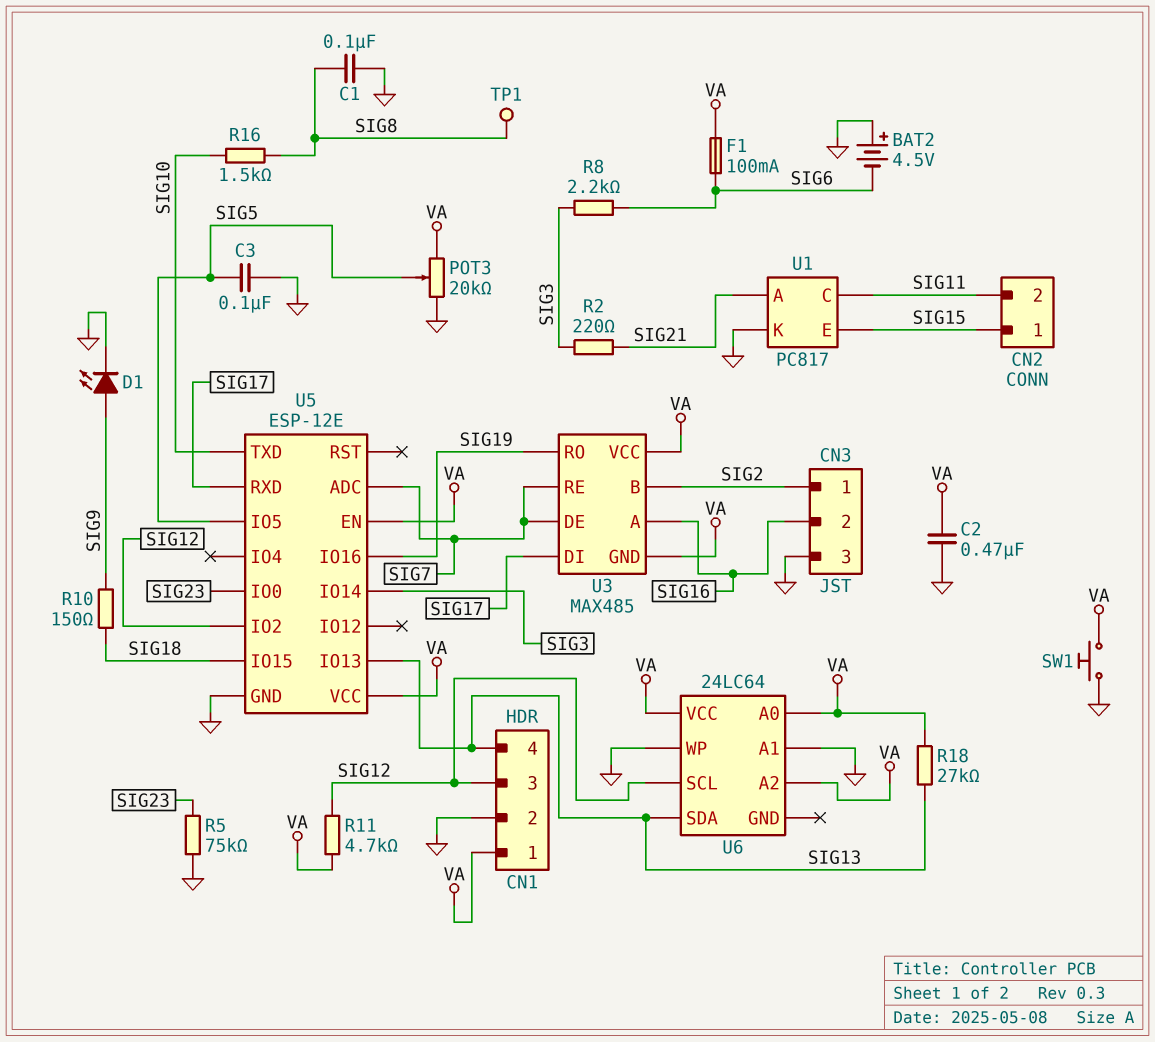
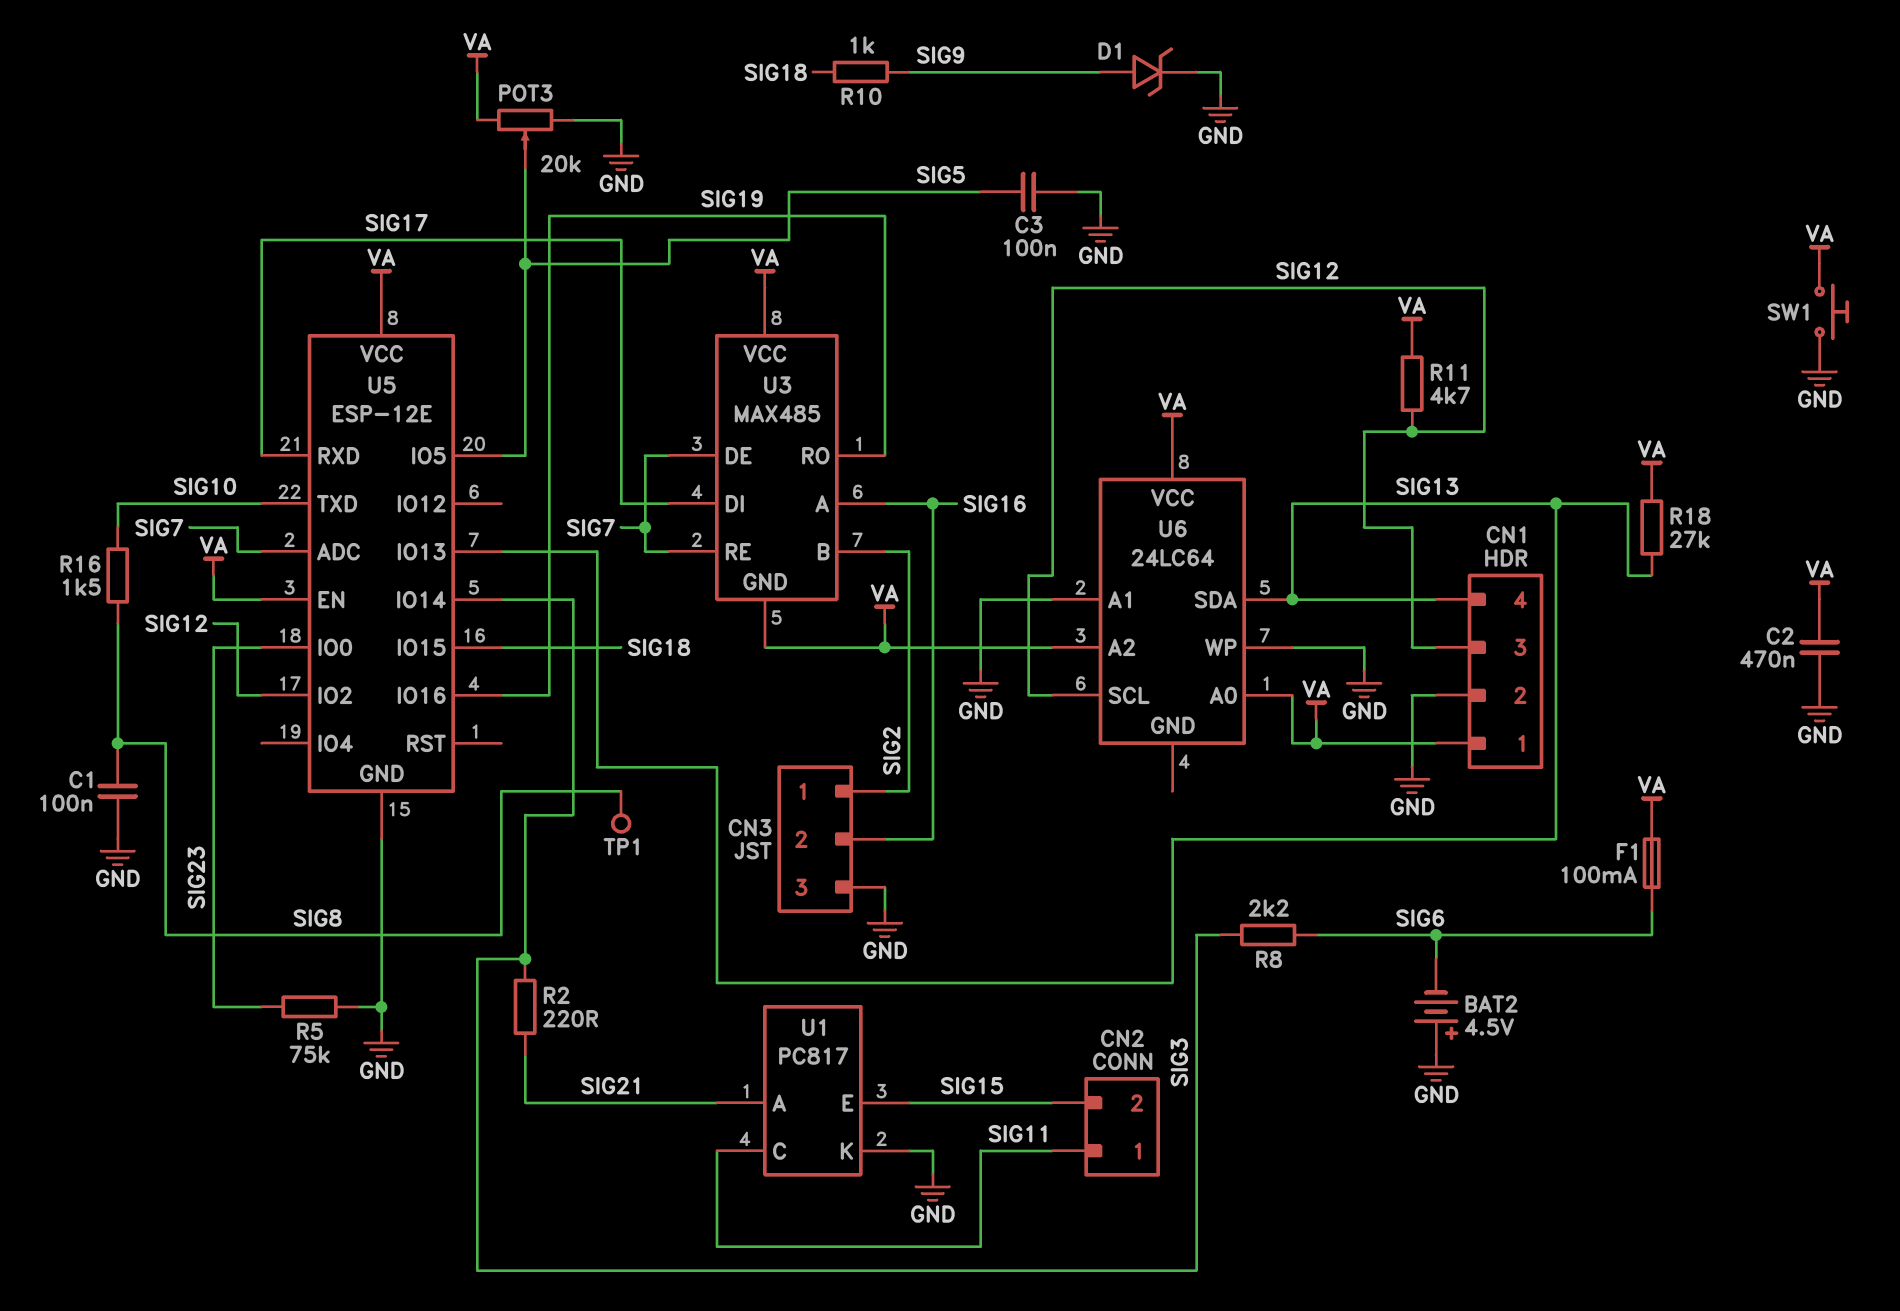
CN2 pin 1: SIG15 -> SIG11
CN2 pin 2: SIG11 -> SIG15
D1: LED (A SIG9, K GND) -> zener (A SIG9, K GND)
R10: 150 (SIG9, SIG18) -> 1k (SIG9, SIG18)

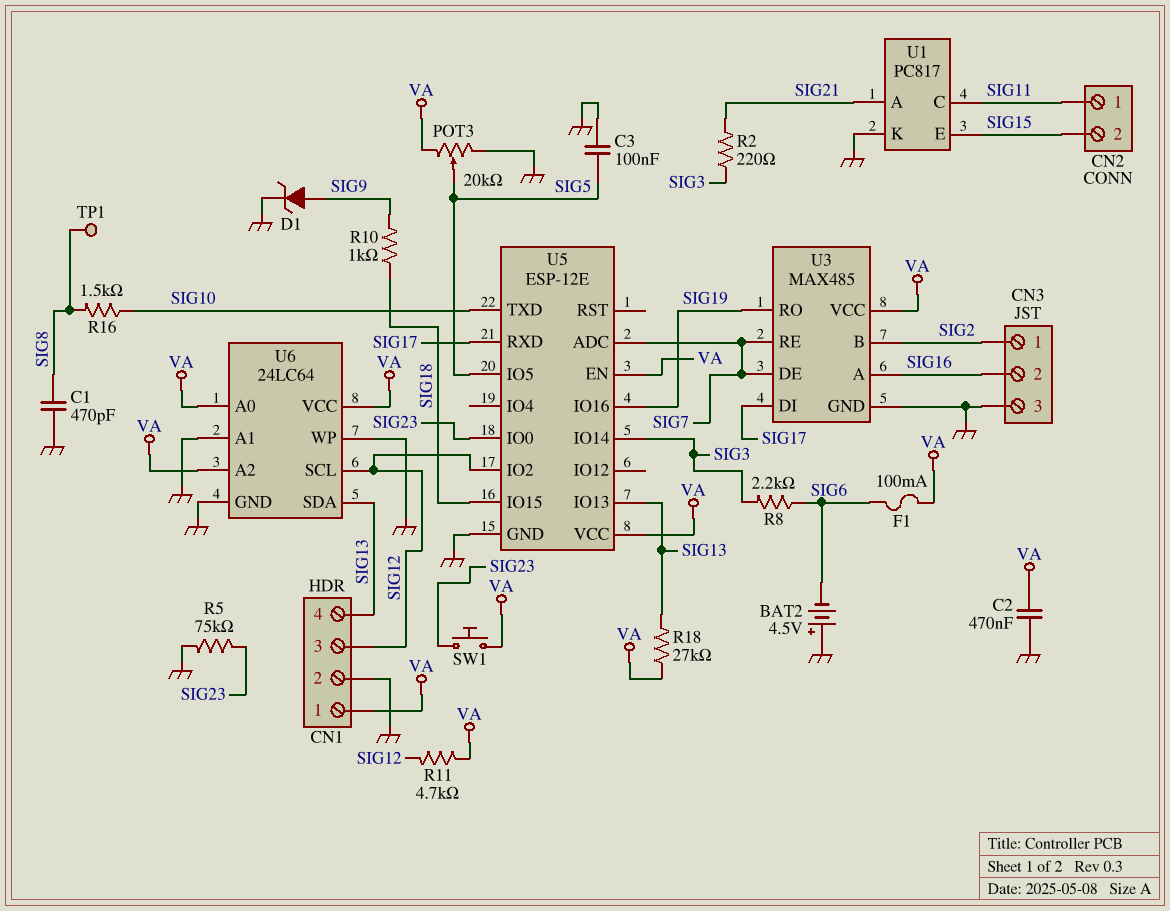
C1: 100nF (GND, SIG8) -> 470pF (GND, SIG8)
SW1: button (GND, VA) -> button (SIG23, VA)
U3 pin GND: VA -> GND
U6 pin GND: none -> GND

